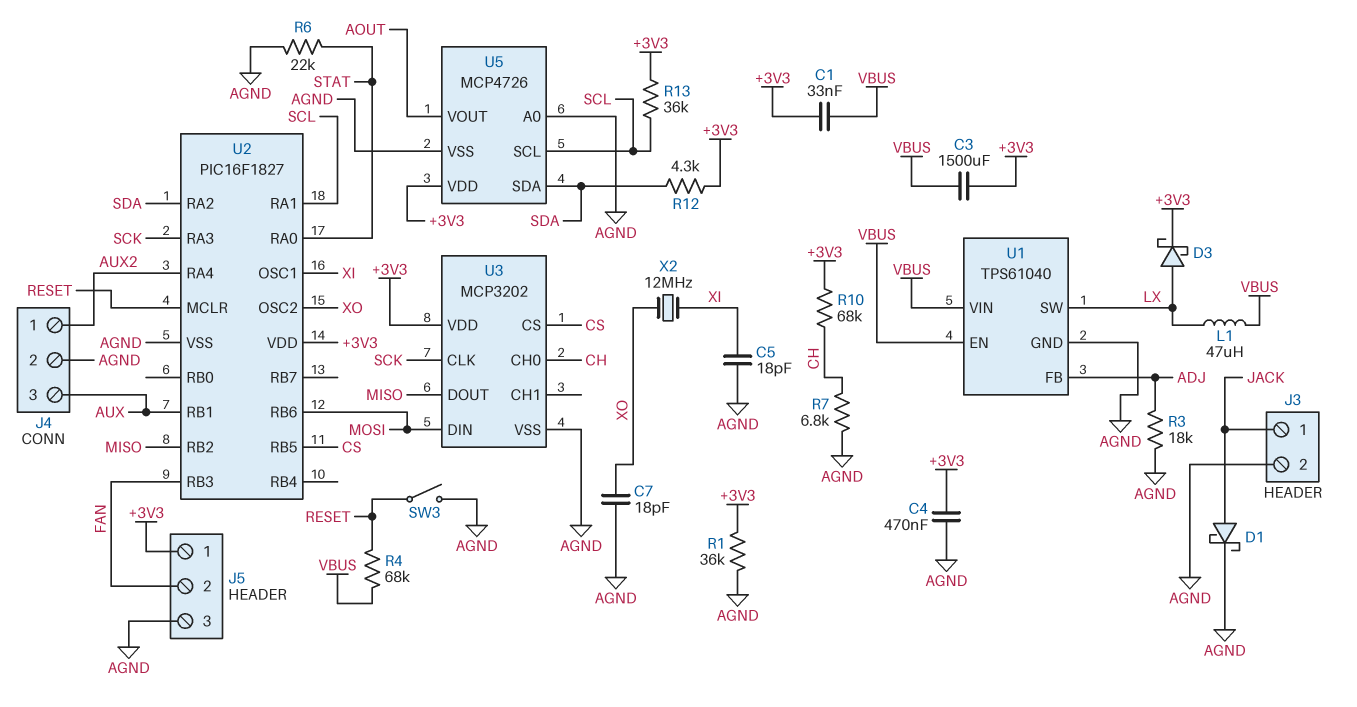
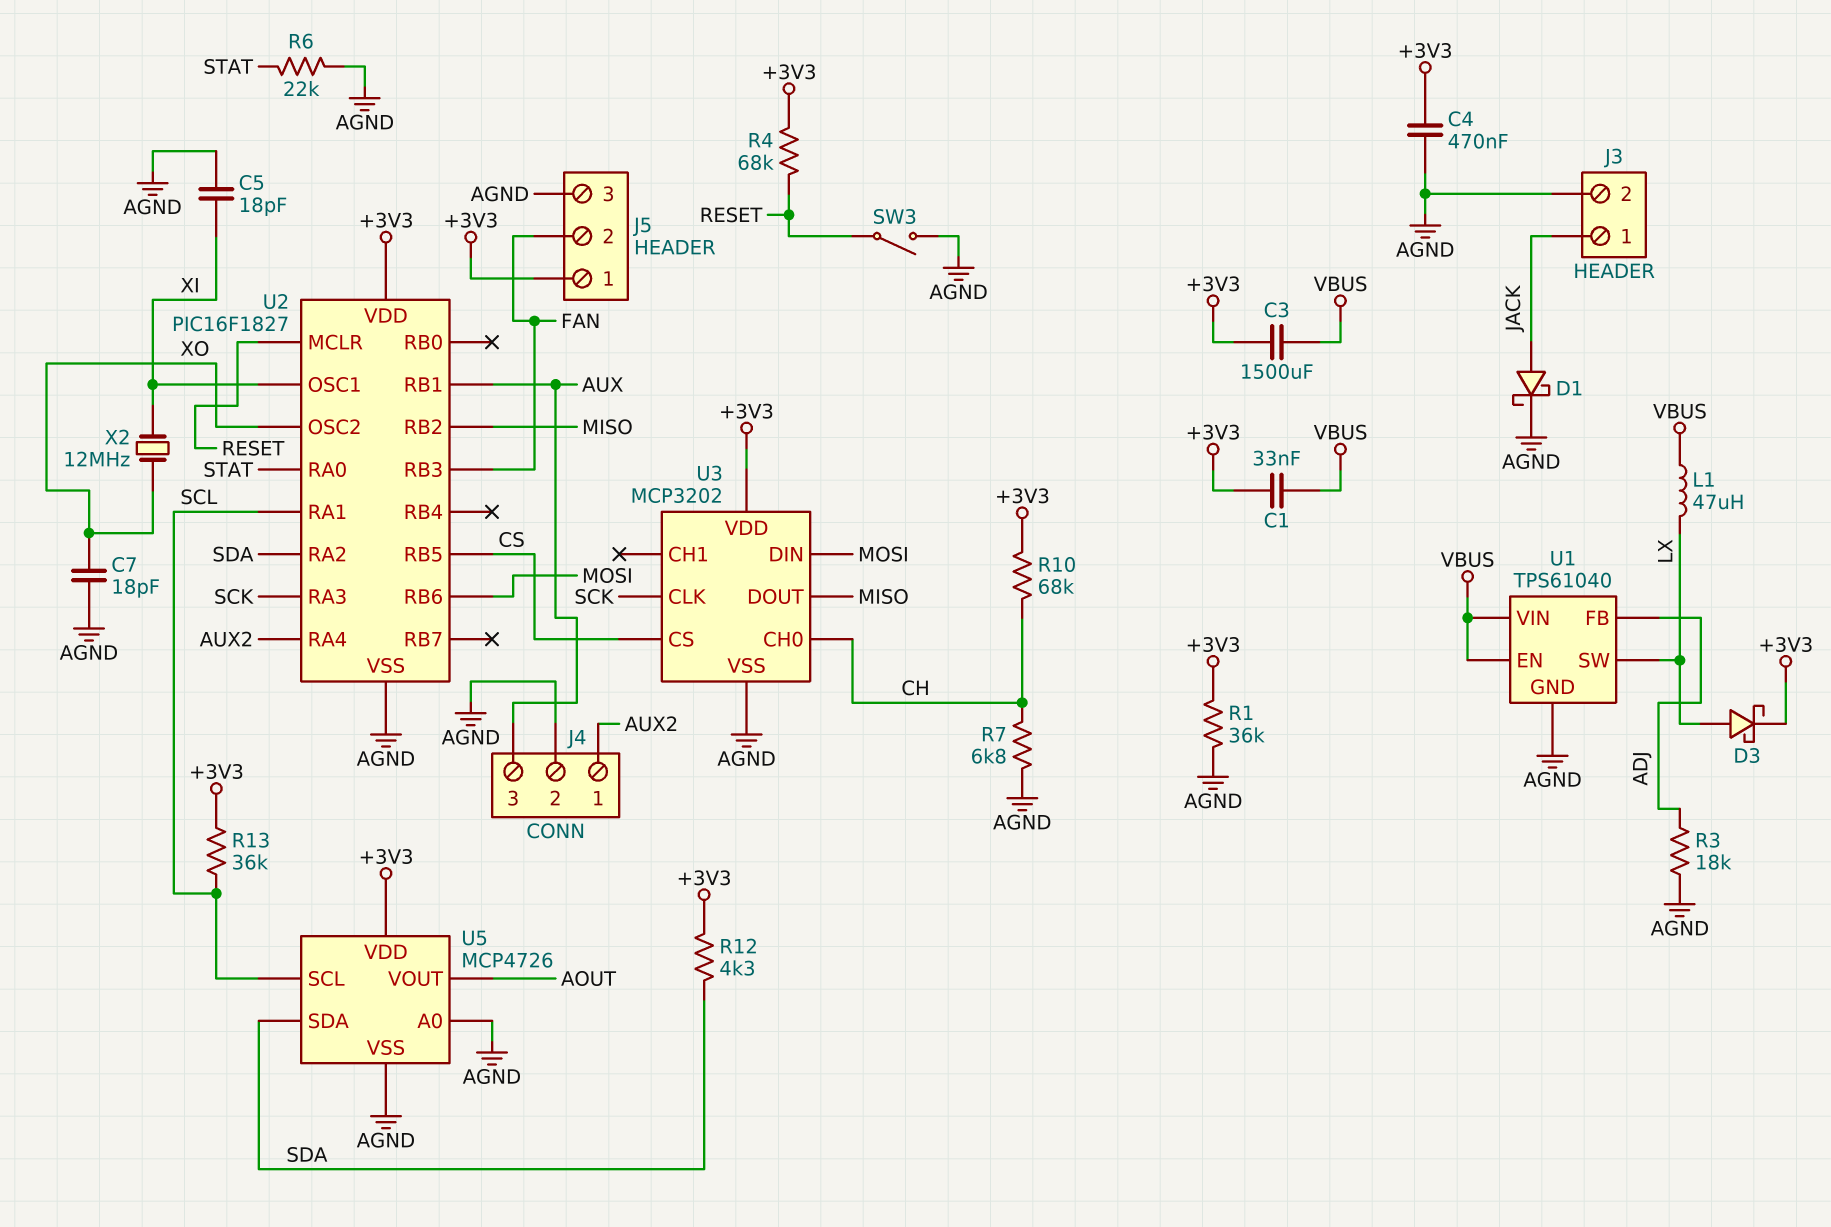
R4: 68k (RESET, VBUS) -> 68k (+3V3, RESET)

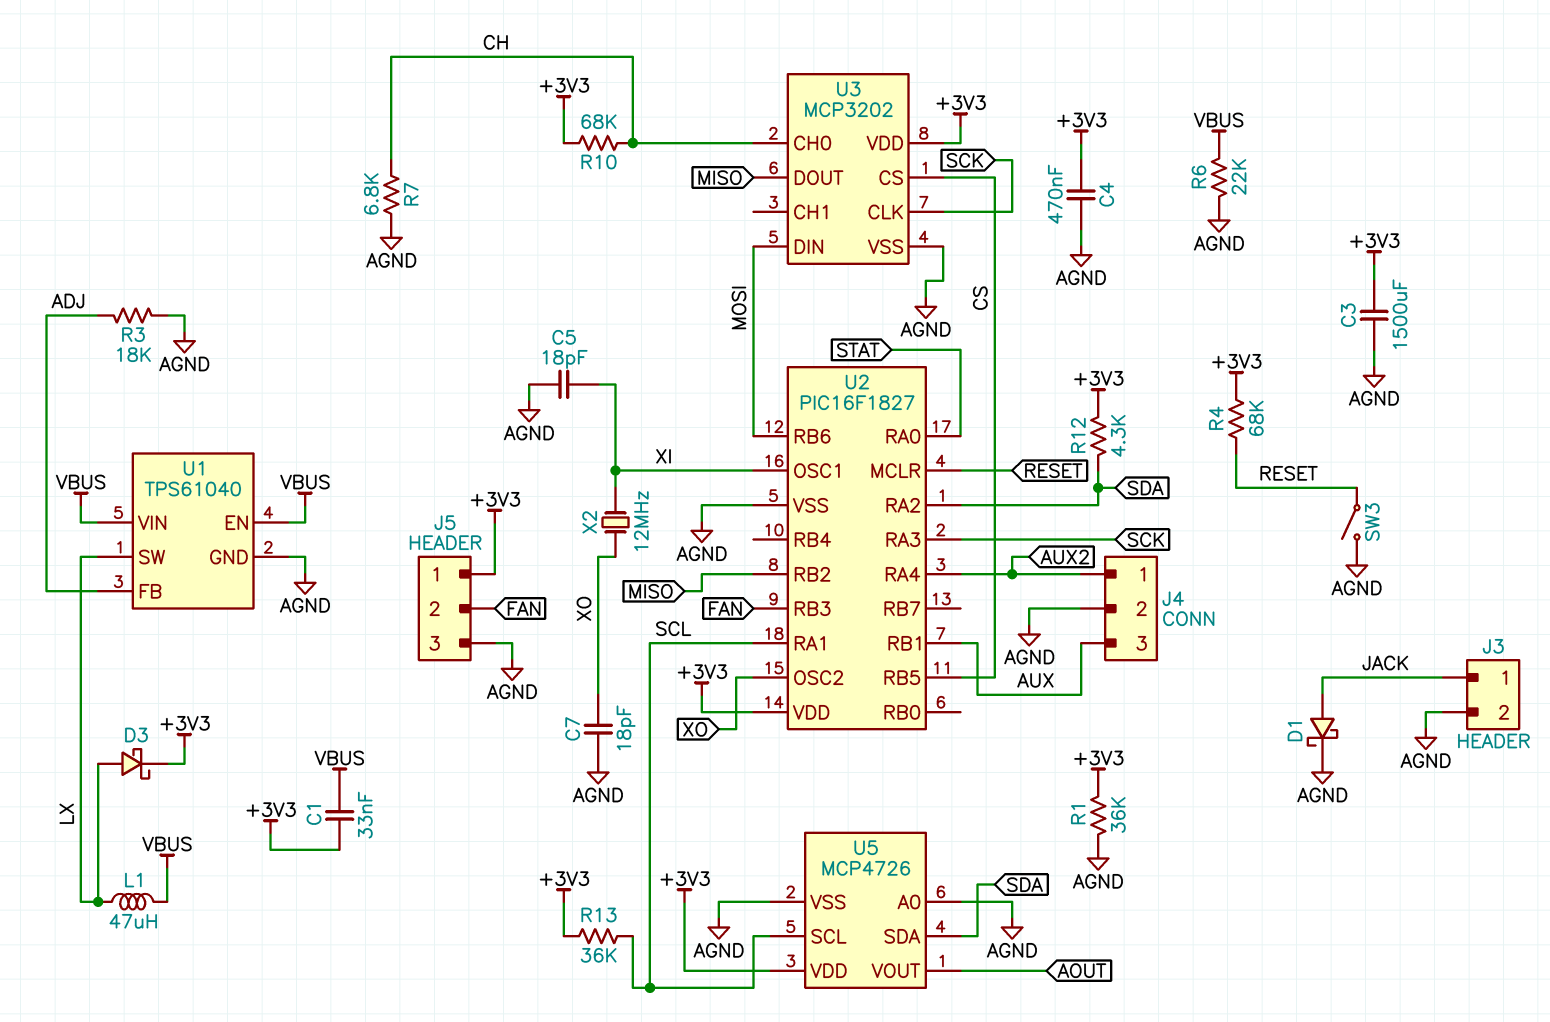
C3: 1500uF (+3V3, VBUS) -> 1500uF (+3V3, AGND)
R6: 22k (AGND, STAT) -> 22k (AGND, VBUS)

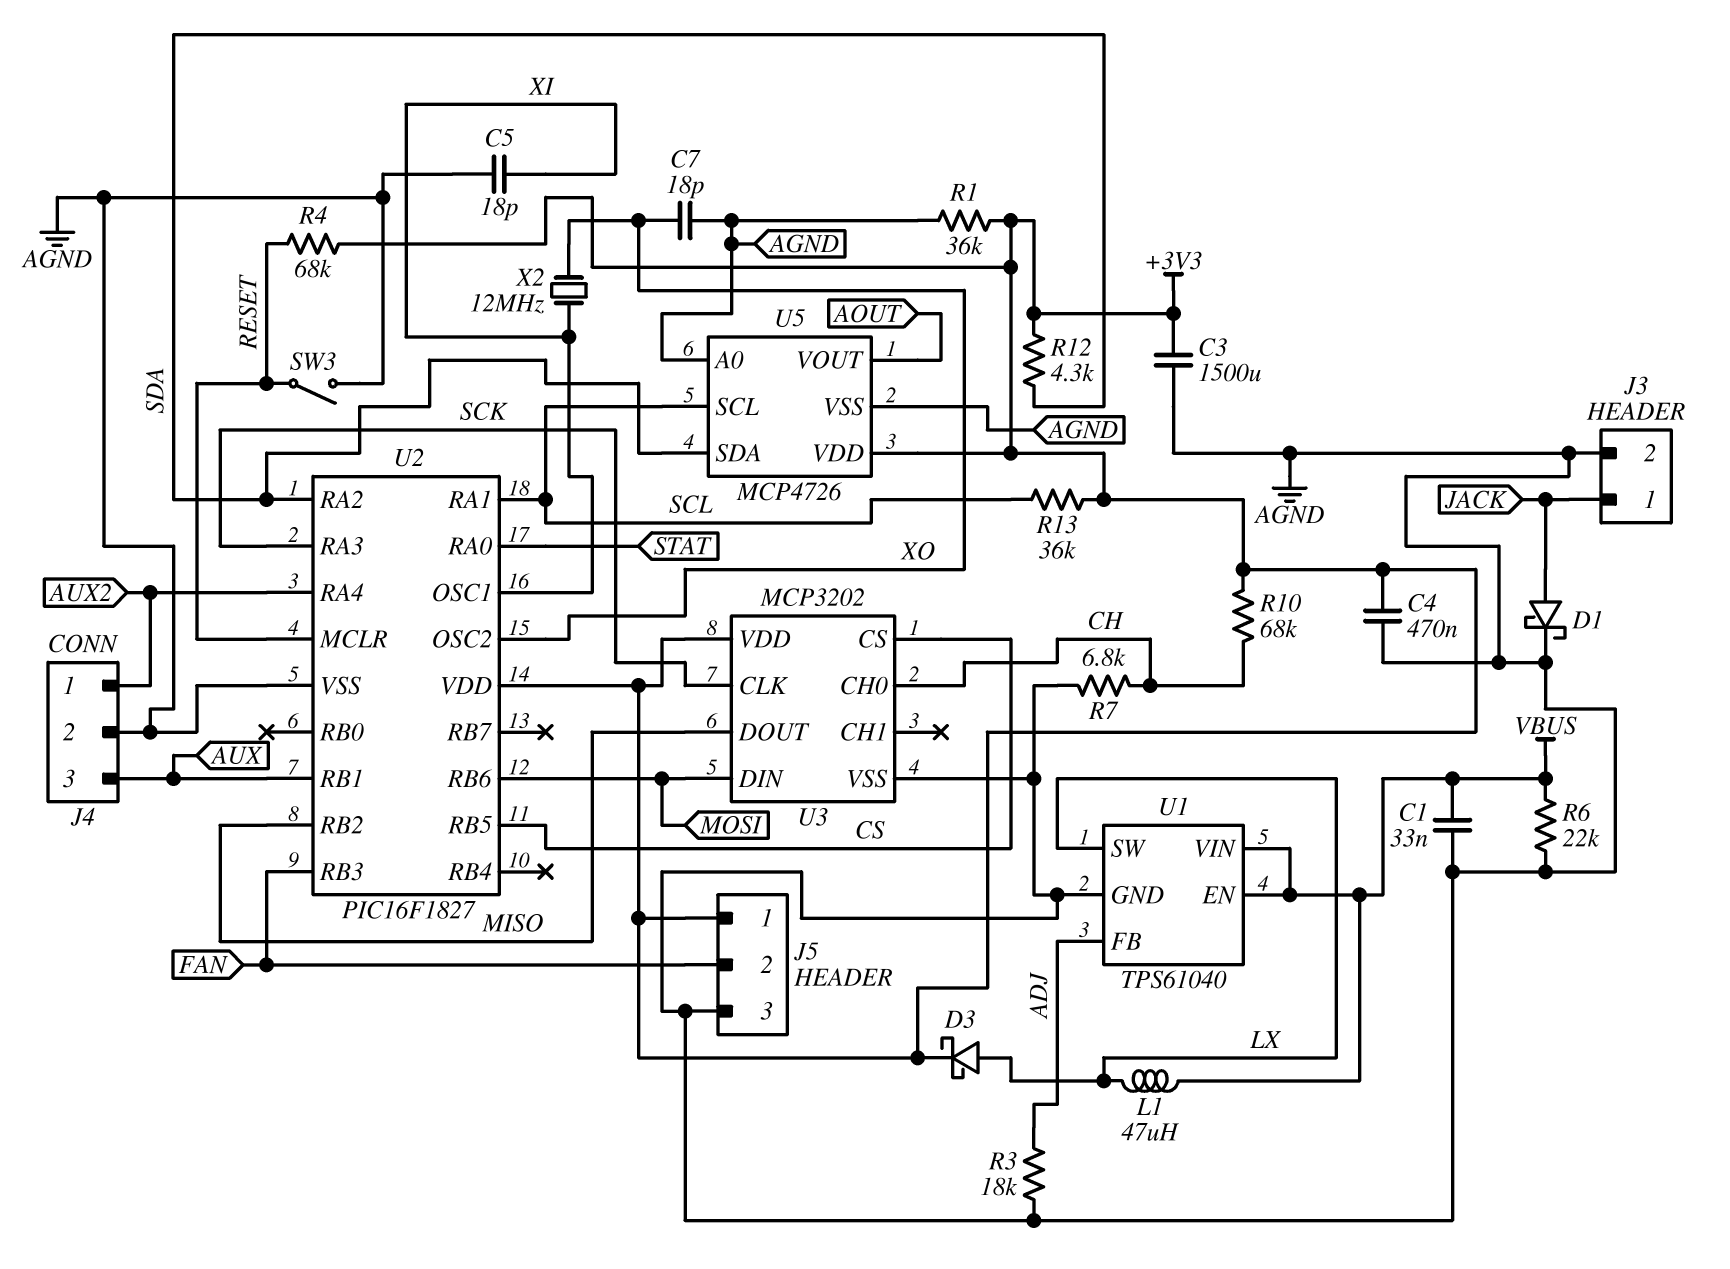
C1: 33nF (+3V3, VBUS) -> 33nF (AGND, VBUS)

